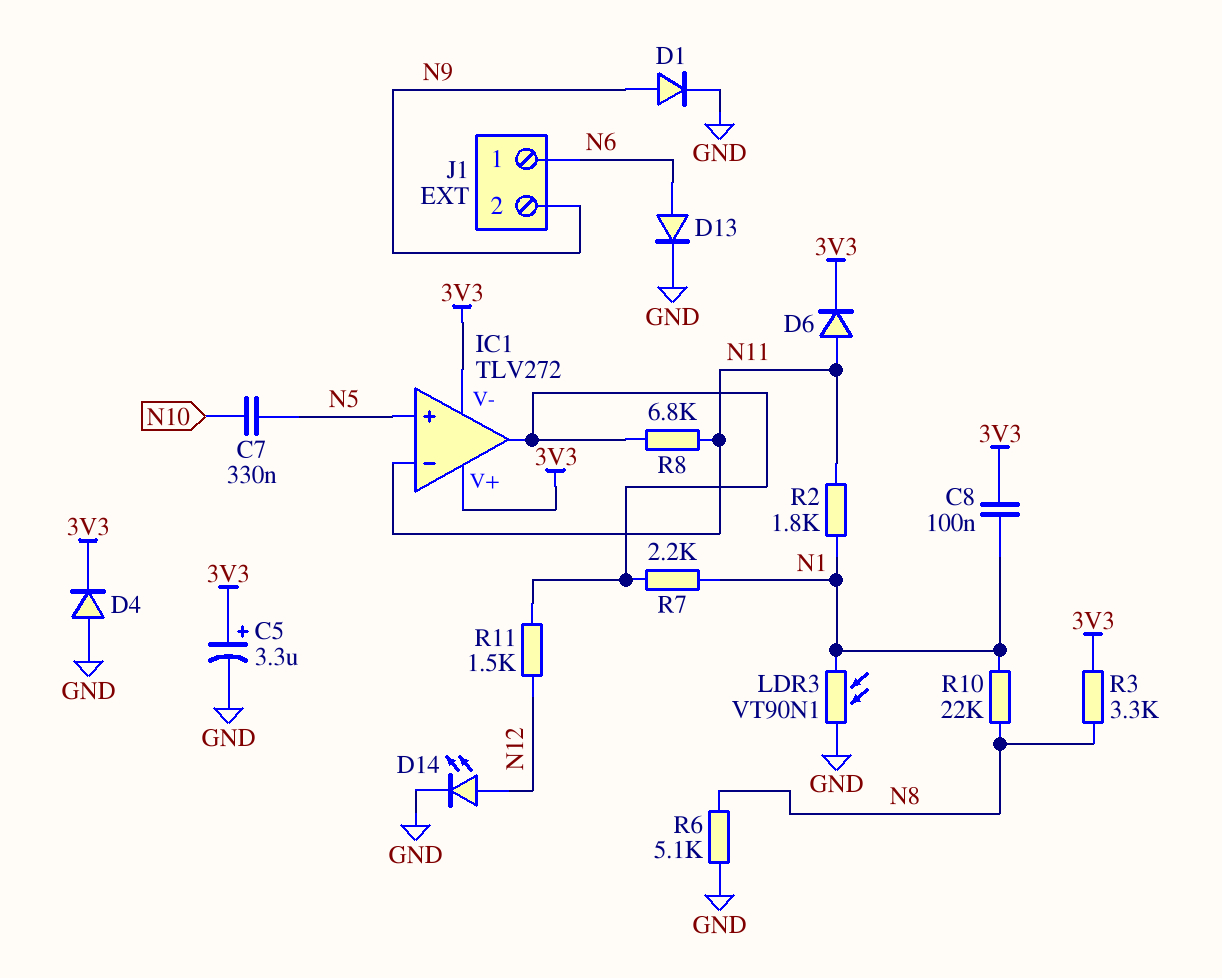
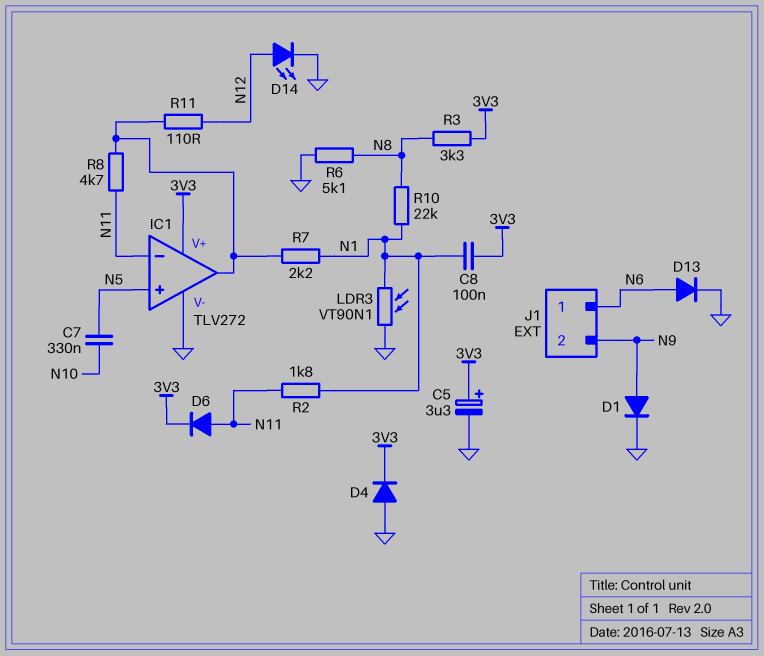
IC1 pin V-: 3V3 -> GND
R8: 6.8k (IC1/out, N11) -> 4.7k (IC1/out, N11)
R11: 1.5k (IC1/out, N12) -> 110 (IC1/out, N12)

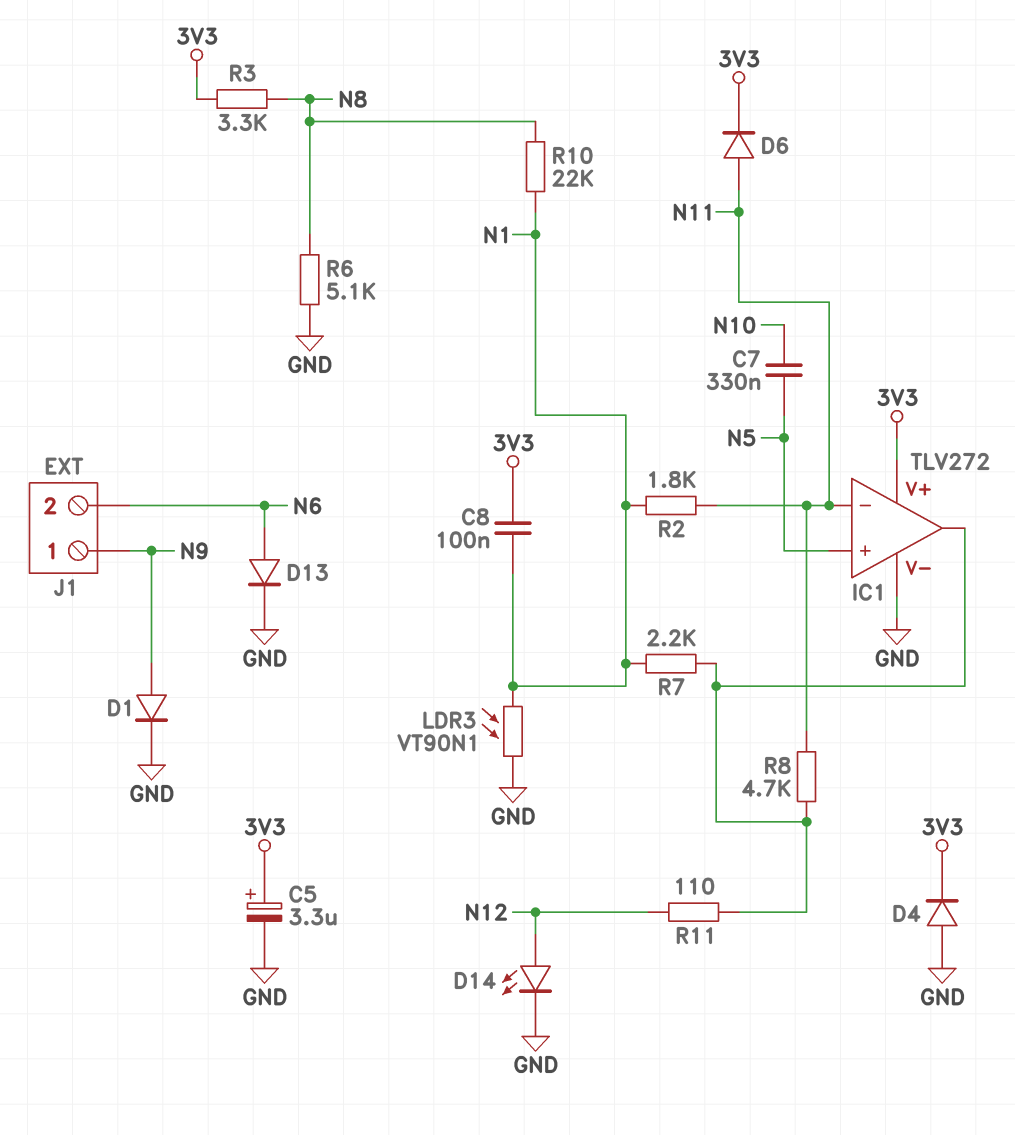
J1 pin 1: N6 -> N9
J1 pin 2: N9 -> N6

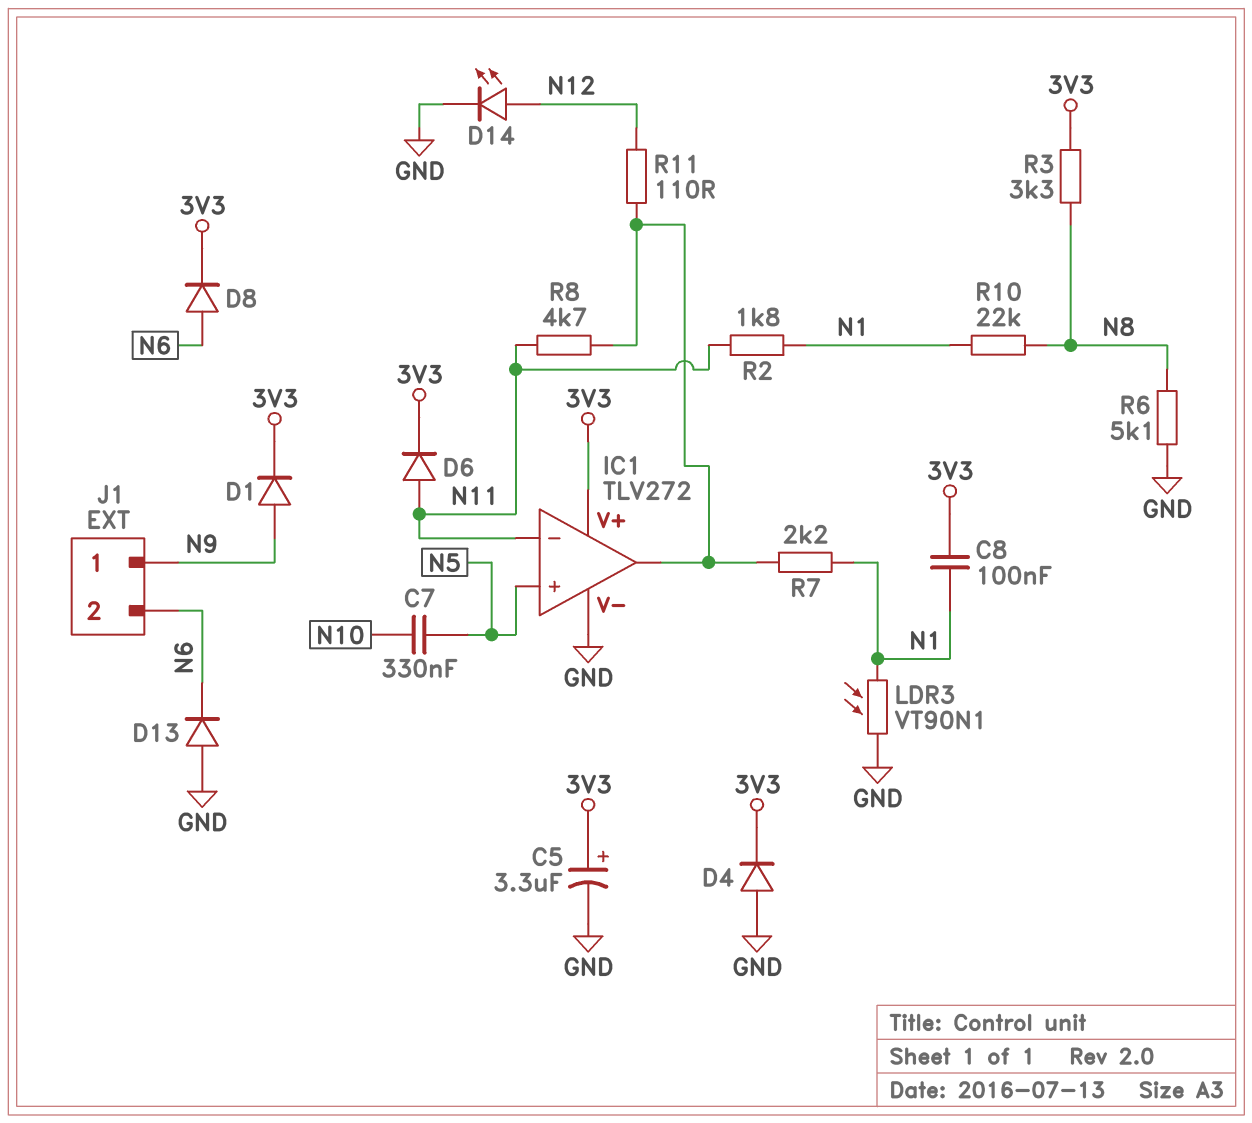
D1: diode (A N9, K GND) -> diode (A N9, K 3V3)
D8: none -> diode (A N6, K 3V3)
D13: diode (A N6, K GND) -> diode (A GND, K N6)

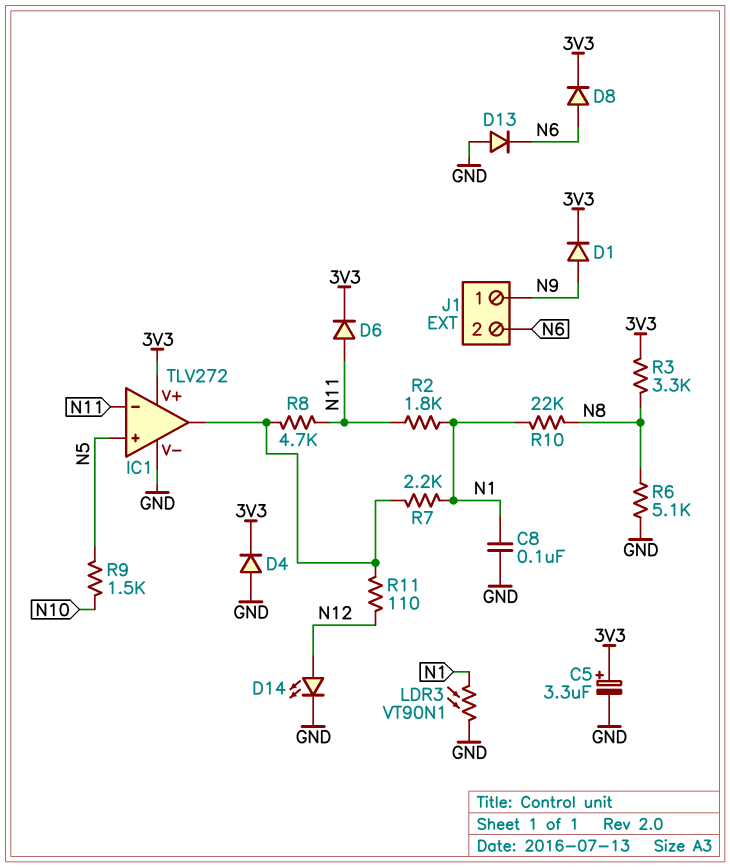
C7: 330nF (N5, N10) -> none
C8: 100nF (3V3, N1) -> 100nF (GND, N1)
R9: none -> 1.5k (N5, N10)

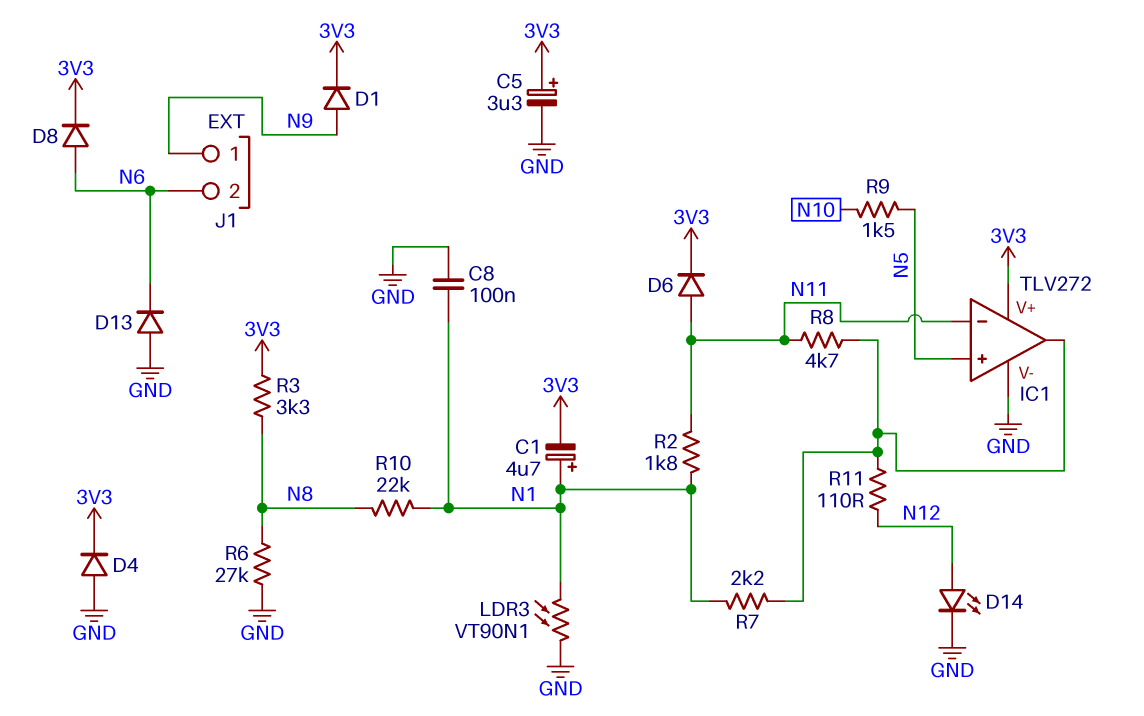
C1: none -> 4.7uF (plus N1, minus 3V3)
R6: 5.1k (GND, N8) -> 27k (GND, N8)

